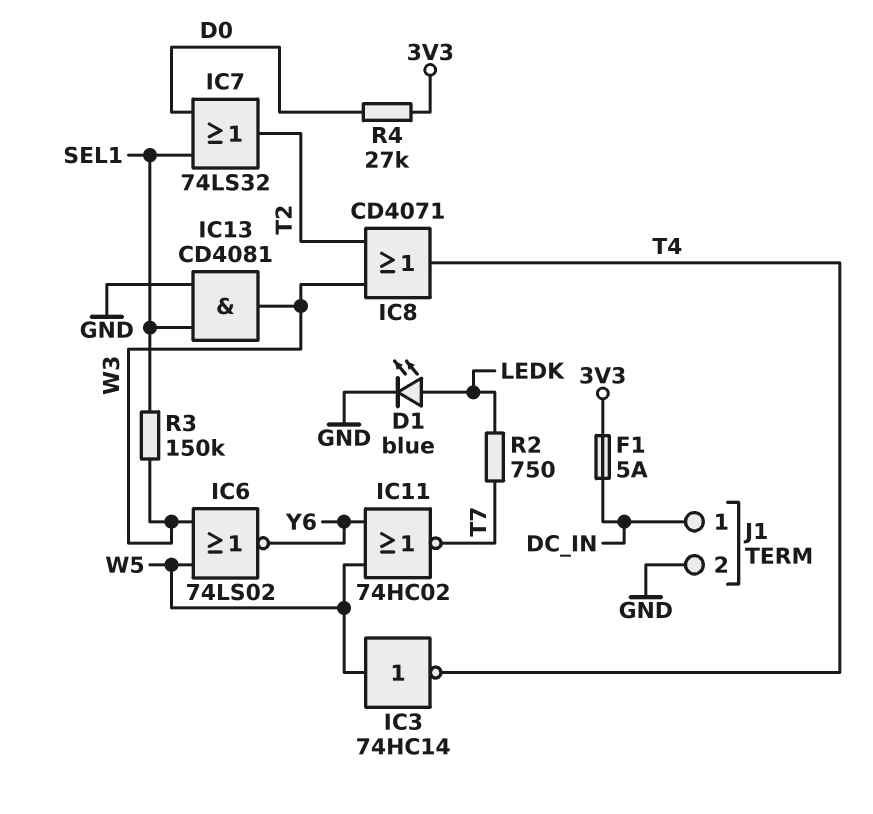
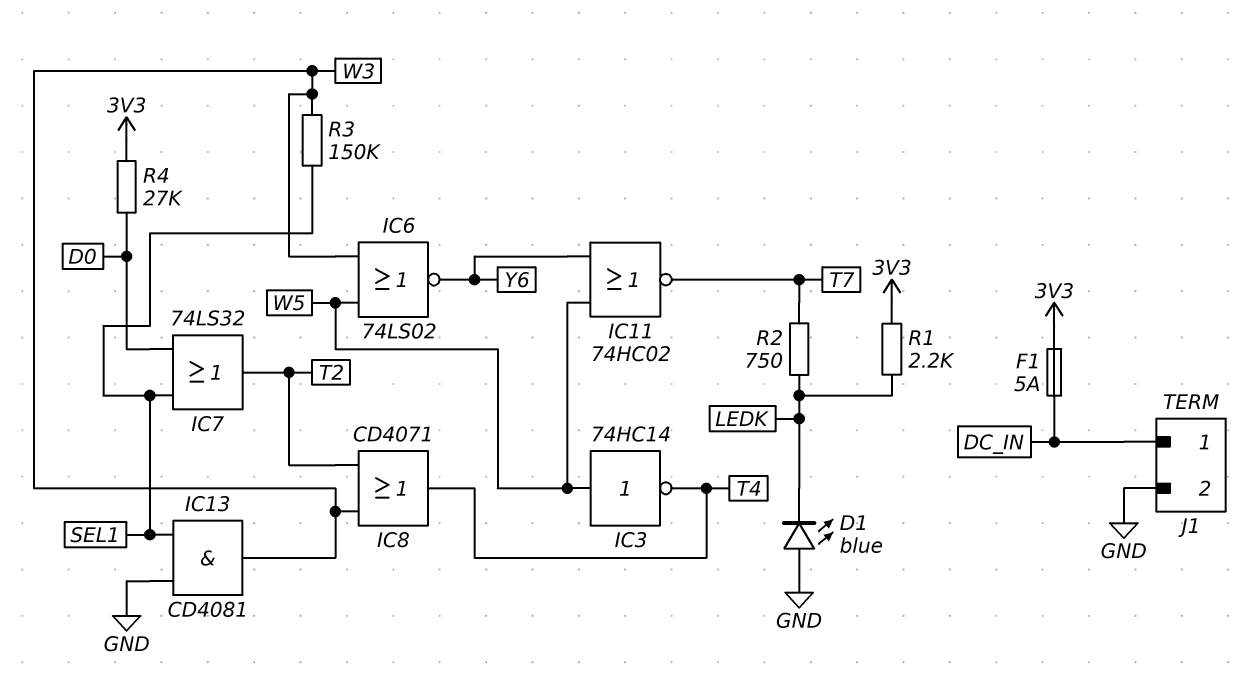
D1: LED blue (A LEDK, K GND) -> LED blue (A GND, K LEDK)
R1: none -> 2.2k (3V3, LEDK)

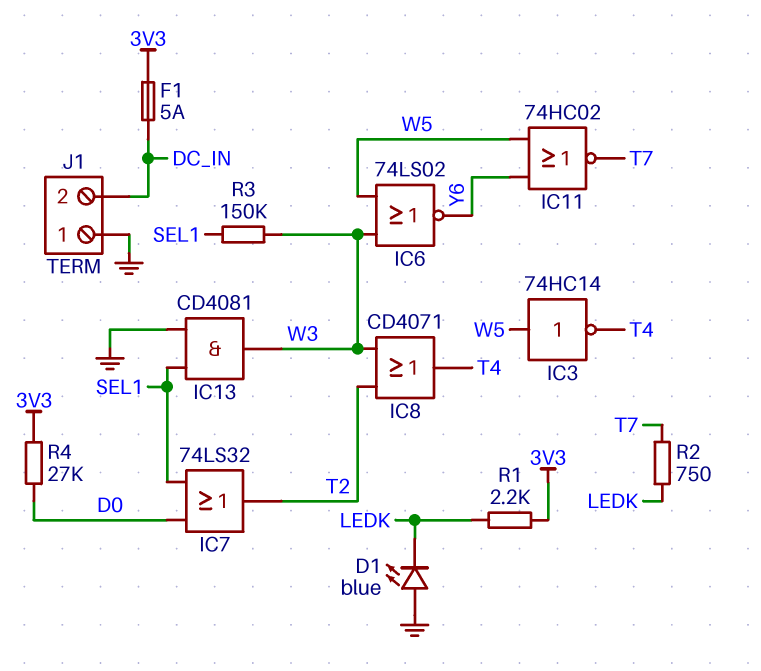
J1 pin 1: DC_IN -> GND
J1 pin 2: GND -> DC_IN

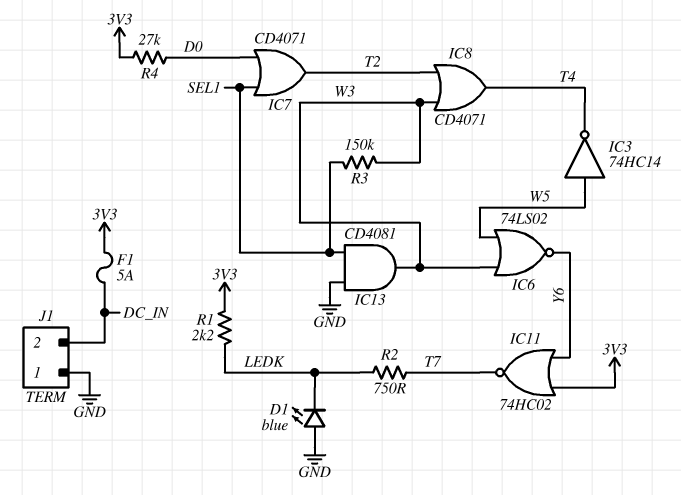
IC7: OR 74LS32 (in D0, in SEL1, out T2) -> OR CD4071 (in D0, in SEL1, out T2)
IC11: NOR 74HC02 (in W5, in Y6, out T7) -> NOR 74HC02 (in 3V3, in Y6, out T7)

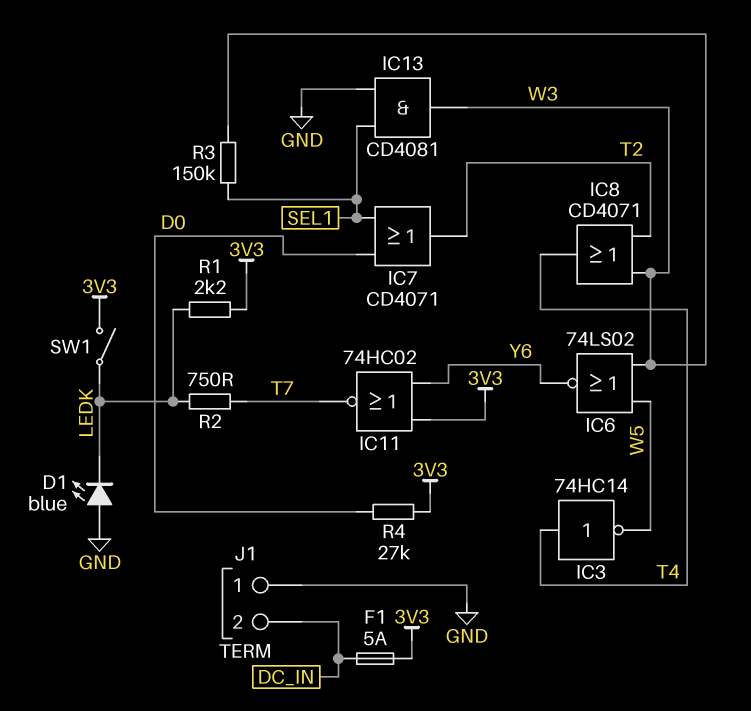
IC3: NOT 74HC14 (in W5, out T4) -> NOT 74HC14 (in T4, out W5)
SW1: none -> switch (3V3, LEDK)

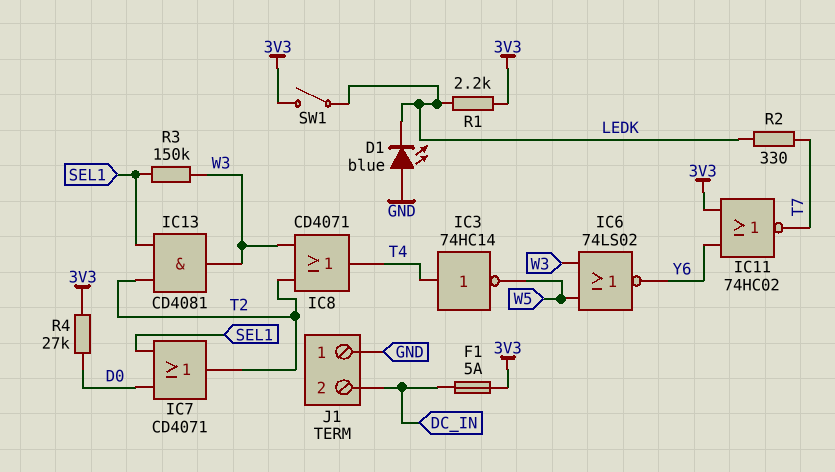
IC13: AND CD4081 (in GND, in SEL1, out W3) -> AND CD4081 (in SEL1, in T2, out W3)
R2: 750 (LEDK, T7) -> 330 (LEDK, T7)

